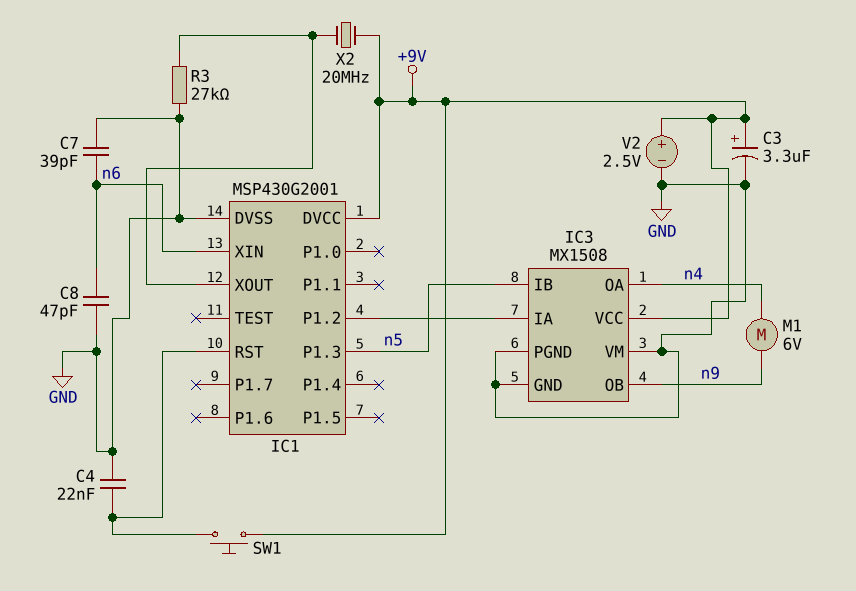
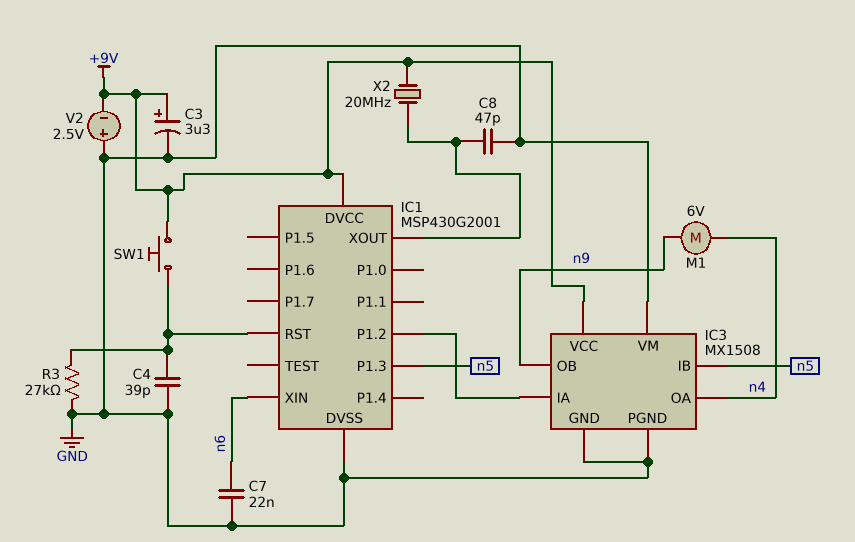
C4: 22nF (GND, IC1/RST) -> 39pF (GND, IC1/RST)
C7: 39pF (GND, n6) -> 22nF (GND, n6)
C8: 47pF (GND, n6) -> 47pF (GND, IC1/XOUT)
R3: 27k (GND, IC1/XOUT) -> 27k (GND, IC1/RST)
V2: 2.5V (plus +9V, minus GND) -> 2.5V (plus GND, minus +9V)

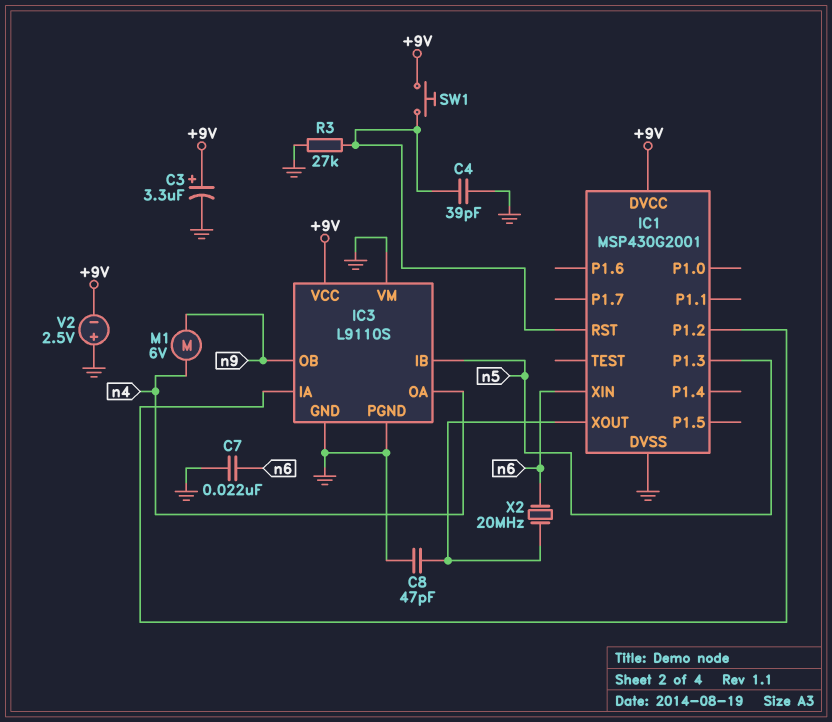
IC3: MX1508 -> L9110S
X2: 20MHz (+9V, IC1/XOUT) -> 20MHz (IC1/XOUT, n6)

